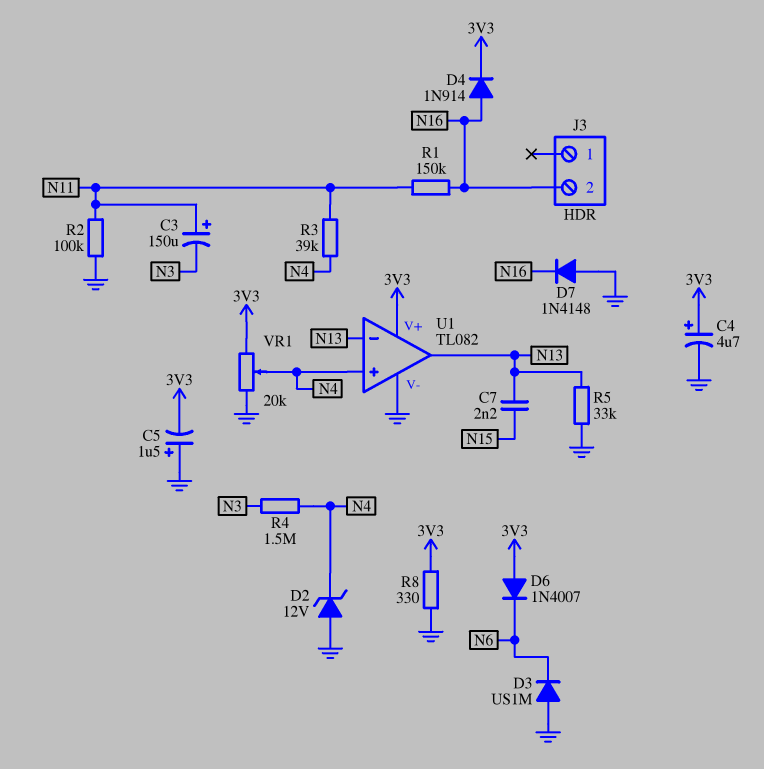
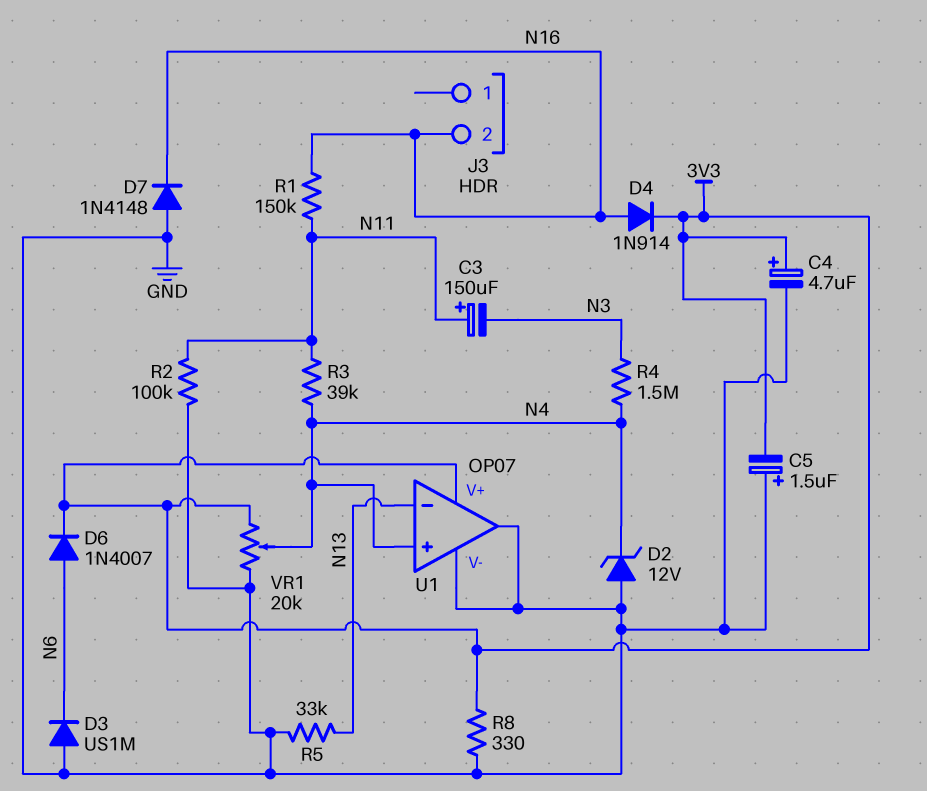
C7: 2.2nF (N13, N15) -> none
D6: diode 1N4007 (A 3V3, K N6) -> diode 1N4007 (A N6, K 3V3)
U1: TL082 -> OP07
U1 pin out: N13 -> GND

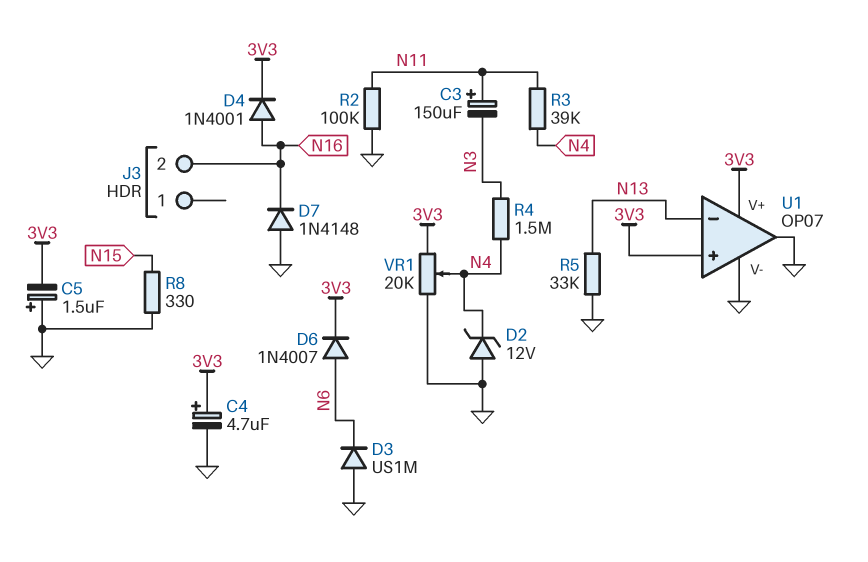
D4: diode 1N914 (A N16, K 3V3) -> diode 1N4001 (A N16, K 3V3)
R1: 150k (N11, N16) -> none
R8: 330 (3V3, GND) -> 330 (GND, N15)
U1 pin in+: N4 -> 3V3

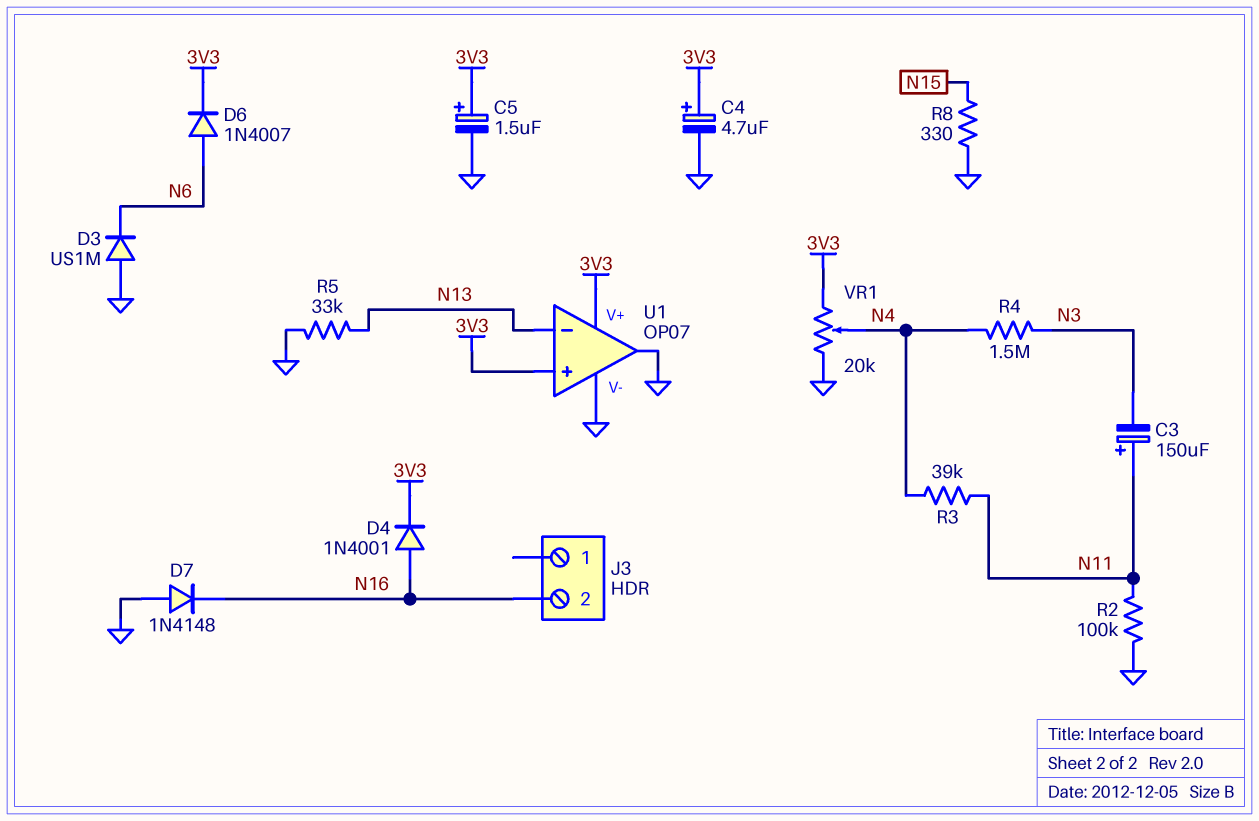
C5: 1.5uF (plus GND, minus 3V3) -> 1.5uF (plus 3V3, minus GND)
D2: zener 12V (A GND, K N4) -> none

